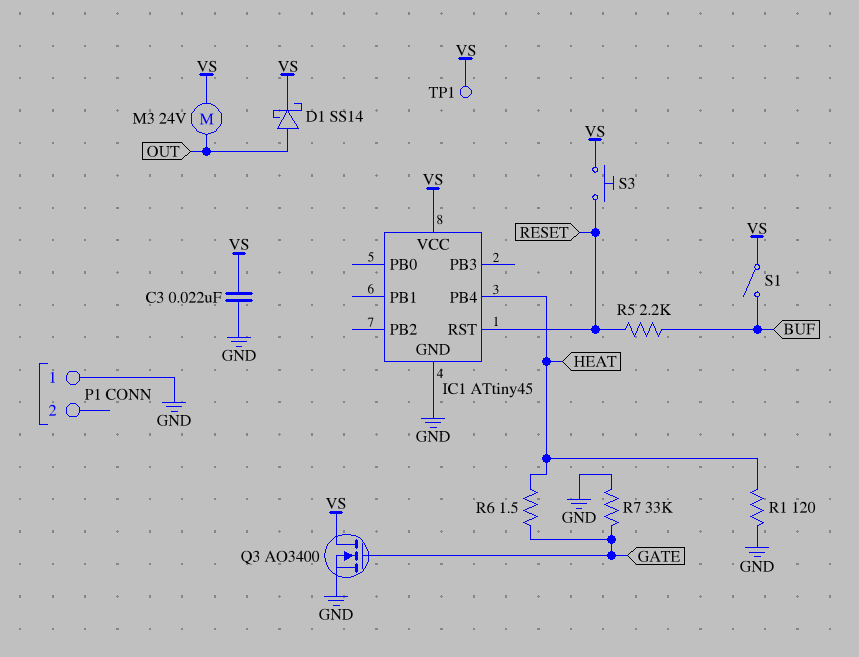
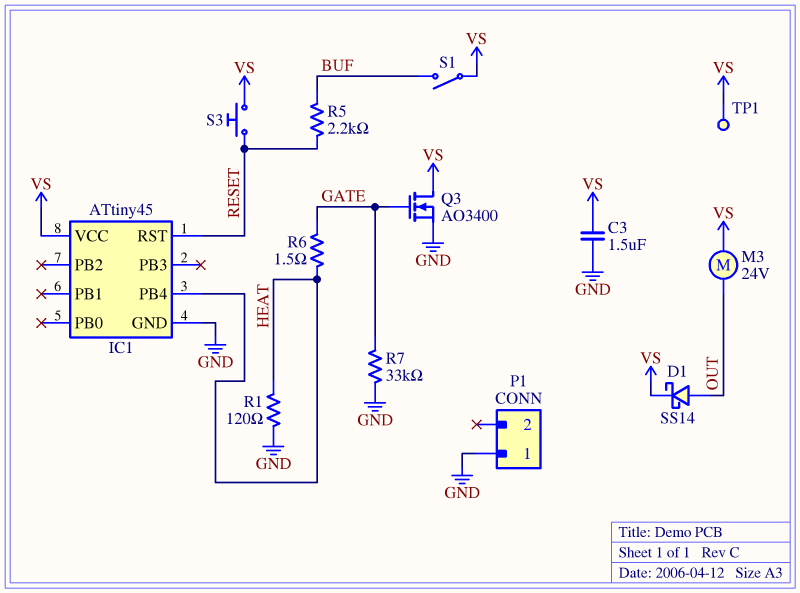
C3: 22nF (GND, VS) -> 1.5uF (GND, VS)

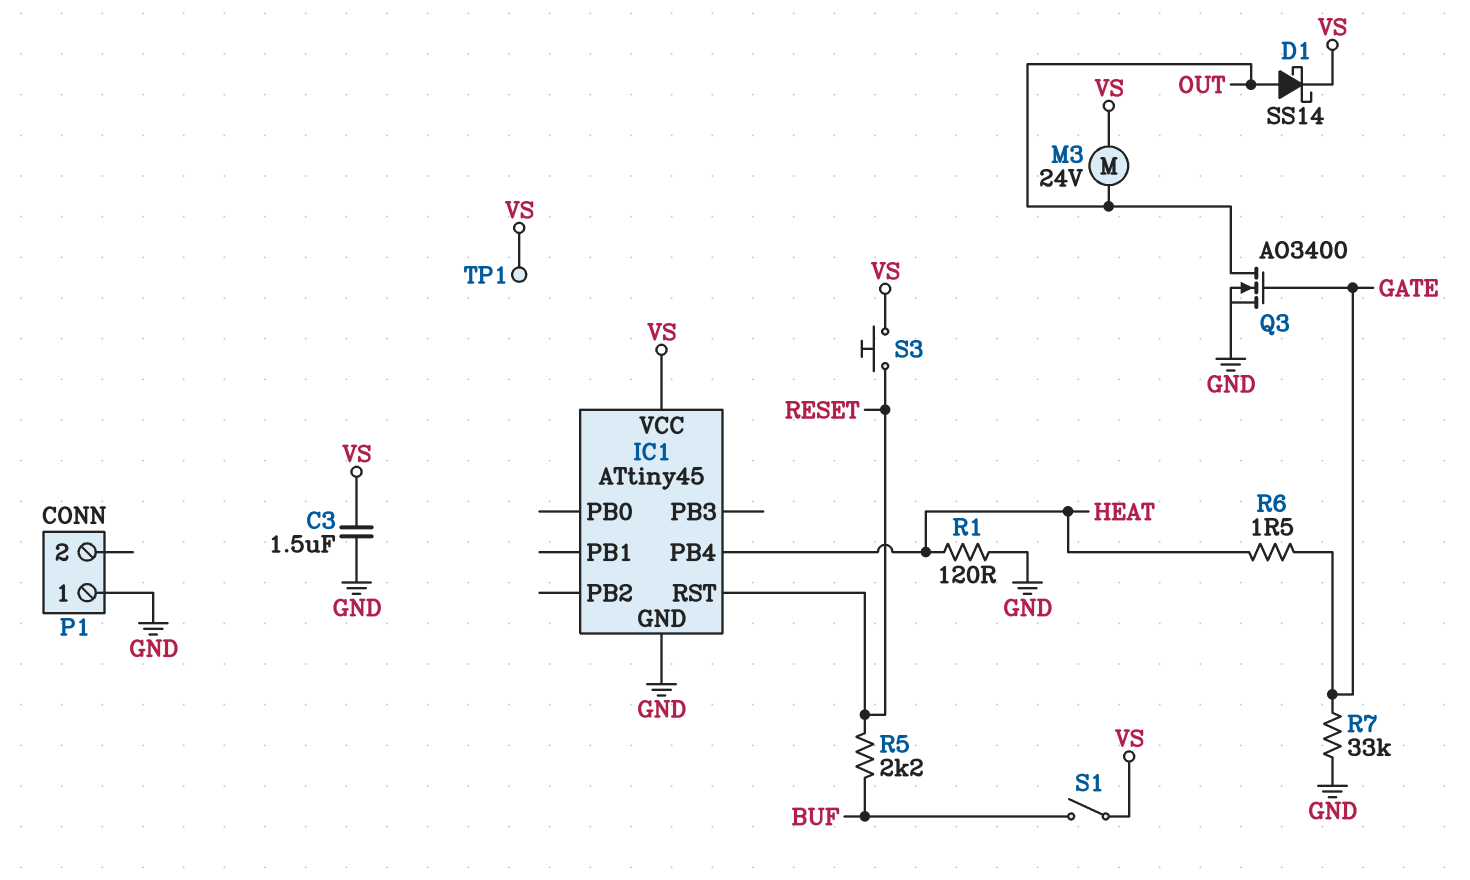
Q3: NMOS AO3400 (G GATE, D VS, S GND) -> NMOS AO3400 (G GATE, D OUT, S GND)

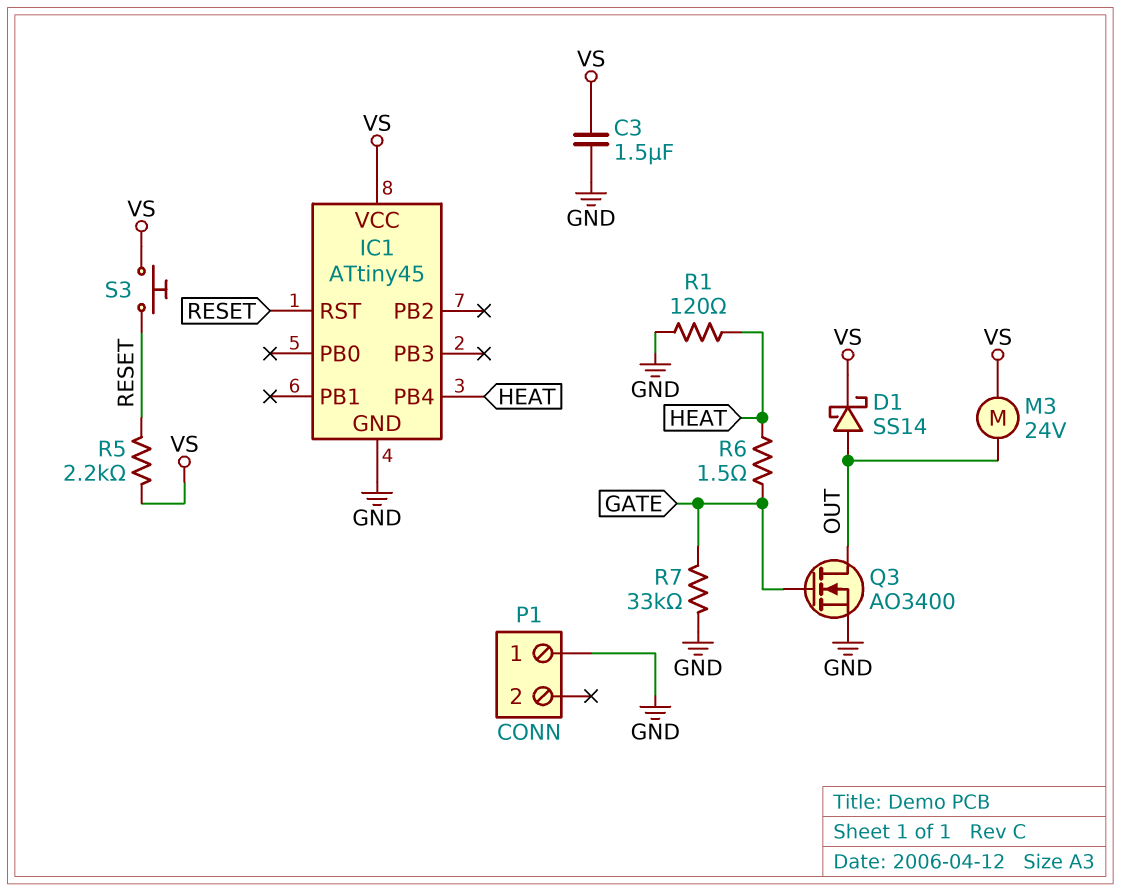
R5: 2.2k (BUF, RESET) -> 2.2k (RESET, VS)
S1: switch (BUF, VS) -> none
TP1: test point (VS) -> none

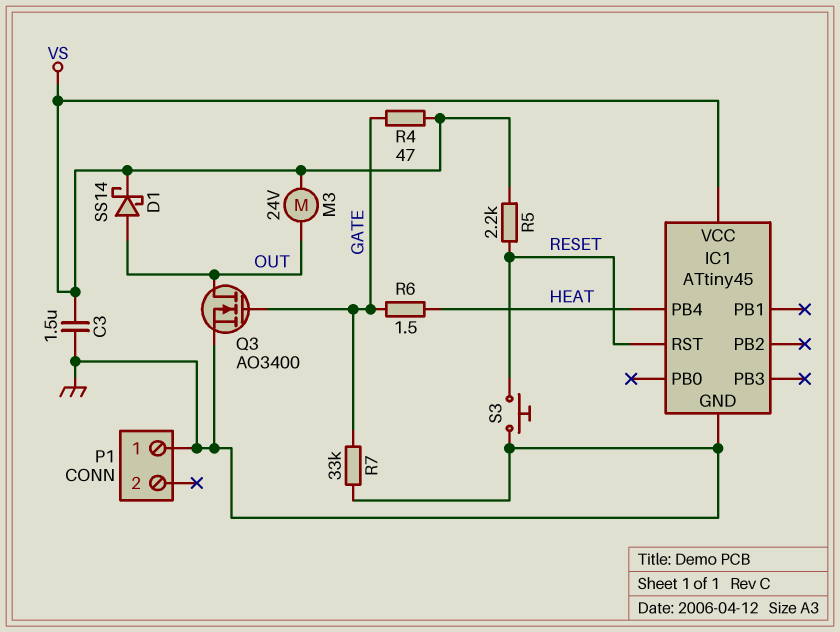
R1: 120 (GND, HEAT) -> none
R4: none -> 47 (GATE, VS)
S3: button (RESET, VS) -> button (GND, RESET)

